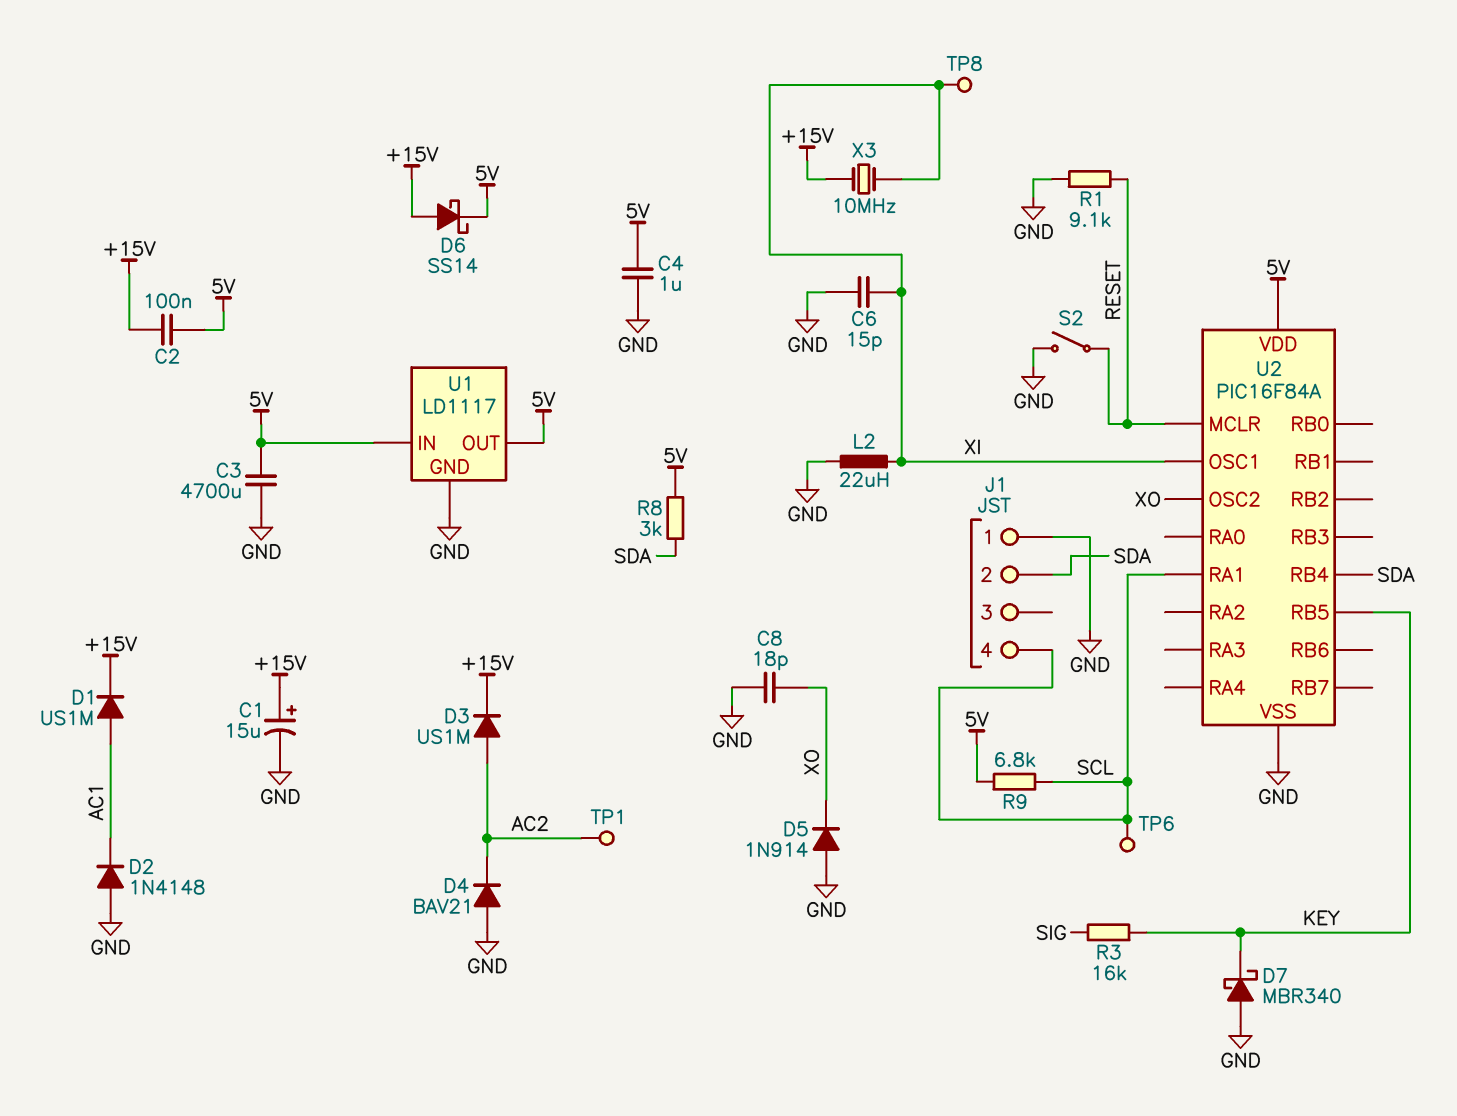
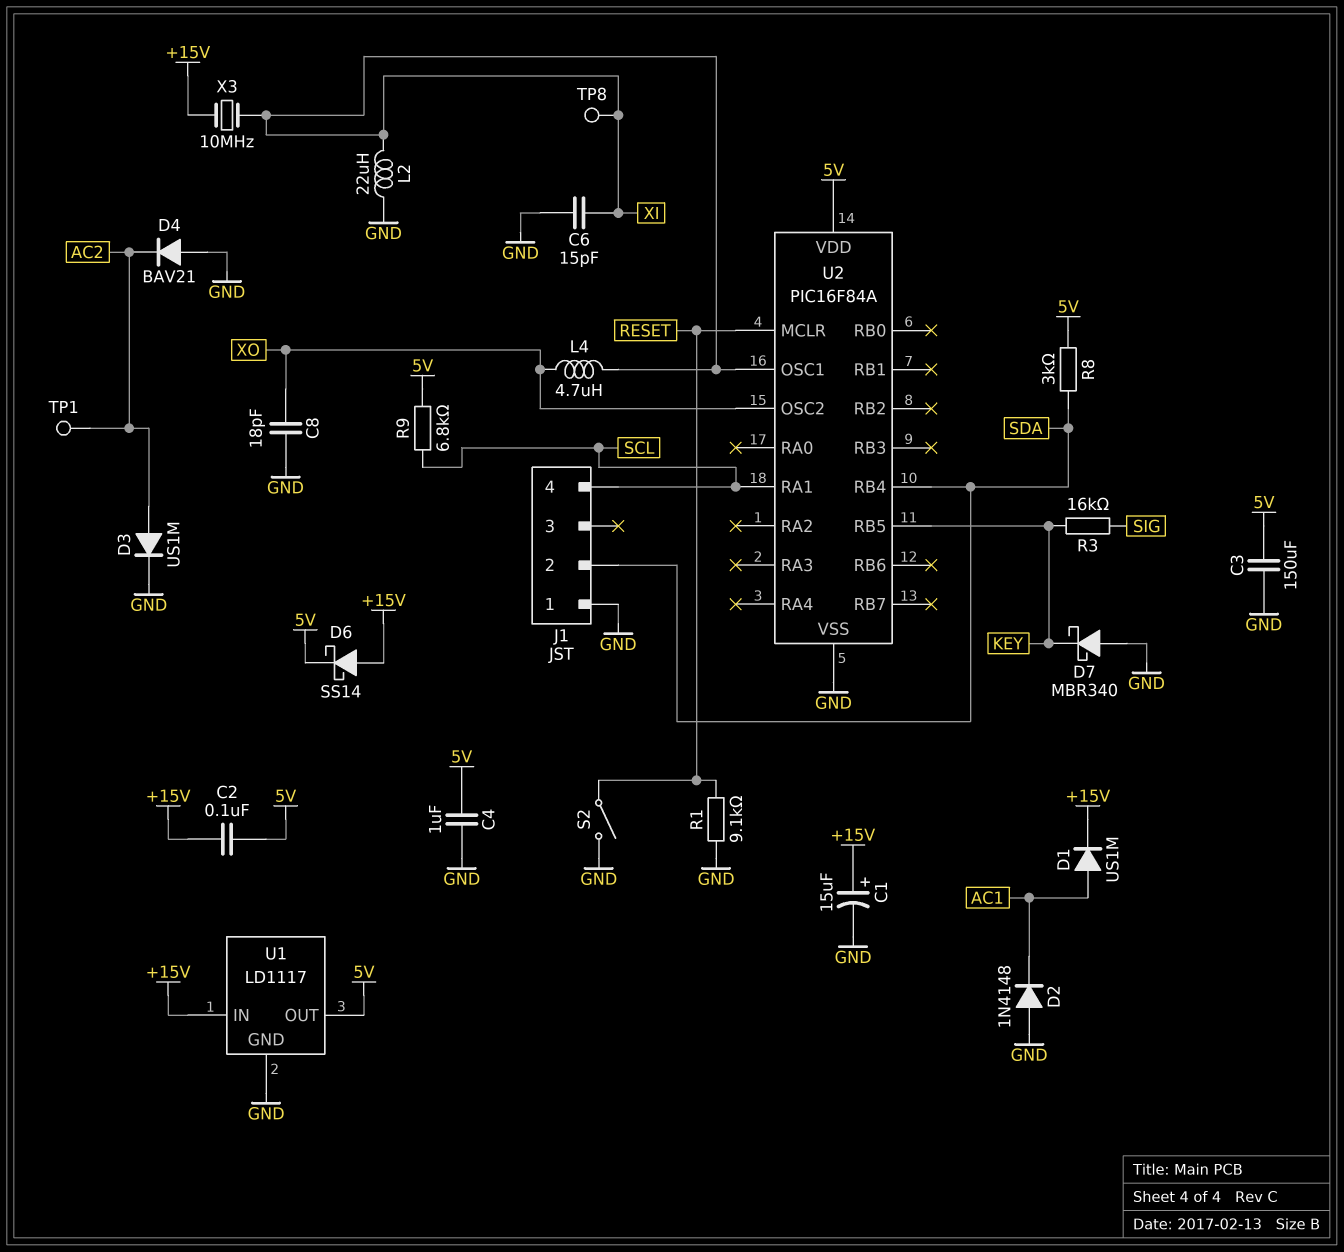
C3: 4700uF (5V, GND) -> 150uF (5V, GND)
D3: diode US1M (A AC2, K +15V) -> diode US1M (A AC2, K GND)
D5: diode 1N914 (A GND, K XO) -> none
L4: none -> 4.7uH (XI, XO)
TP6: test point (SCL) -> none
U1 pin IN: 5V -> +15V

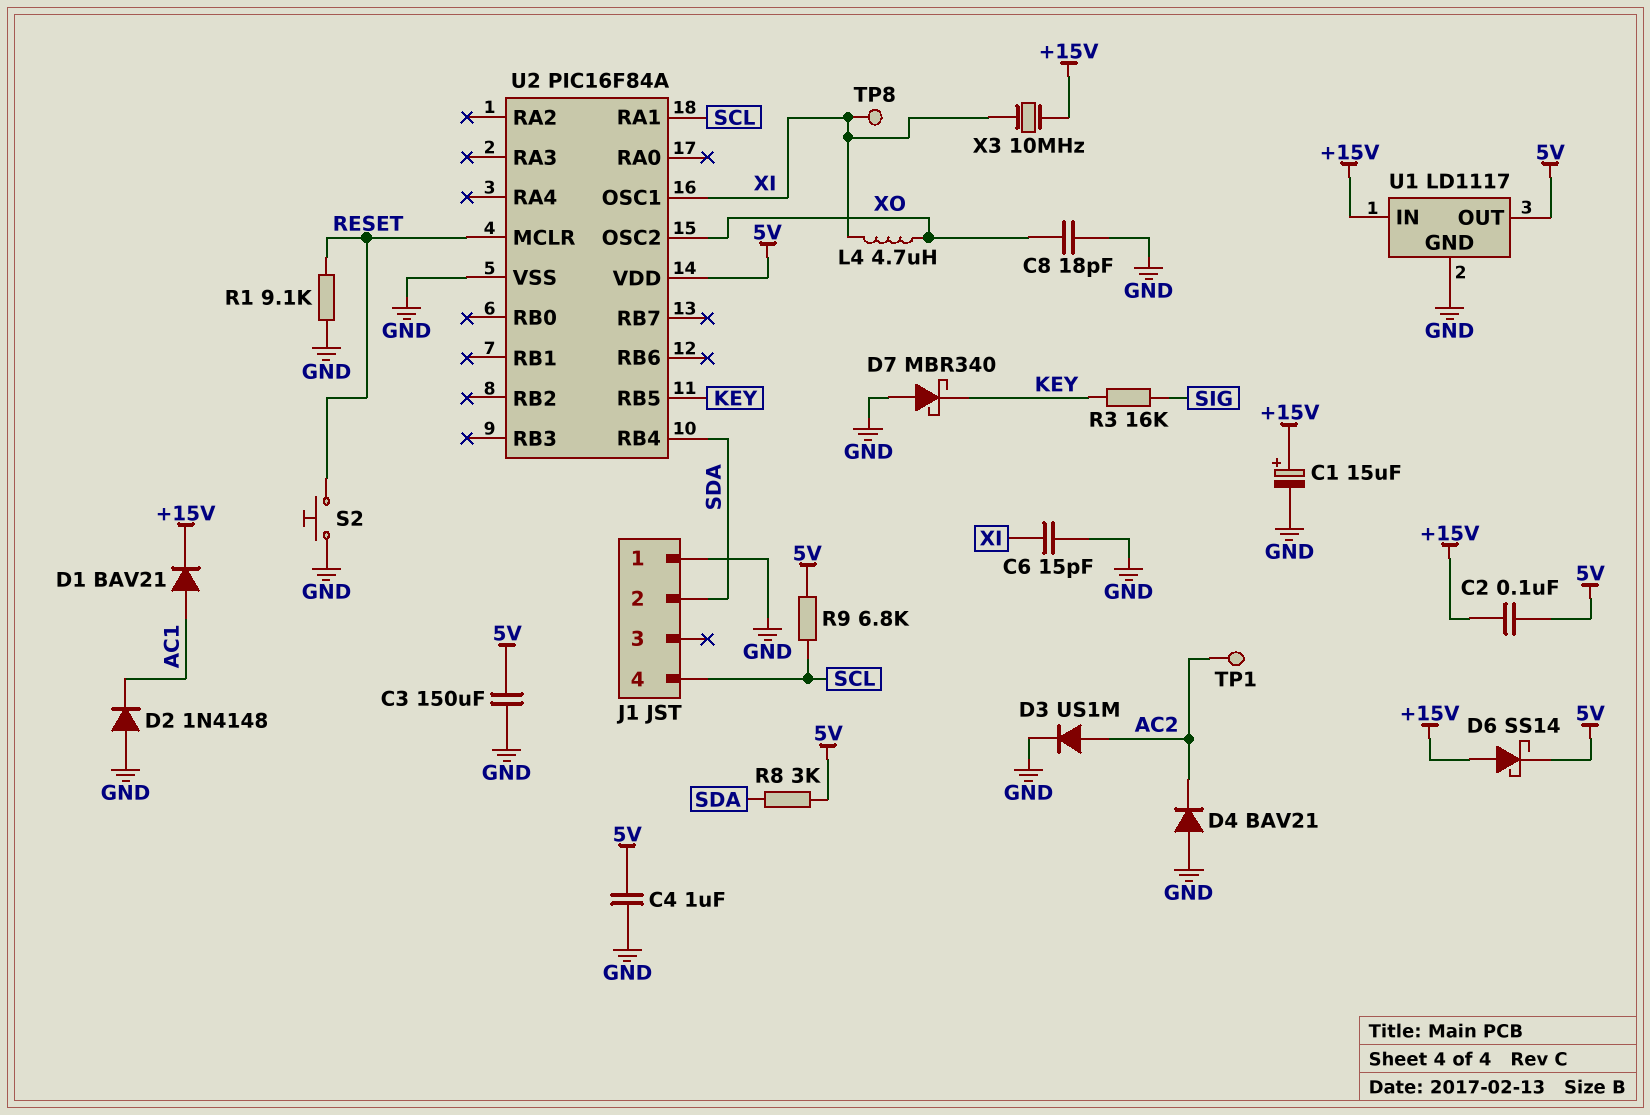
D1: diode US1M (A AC1, K +15V) -> diode BAV21 (A AC1, K +15V)
L2: 22uH (GND, XI) -> none
S2: switch (GND, RESET) -> button (GND, RESET)

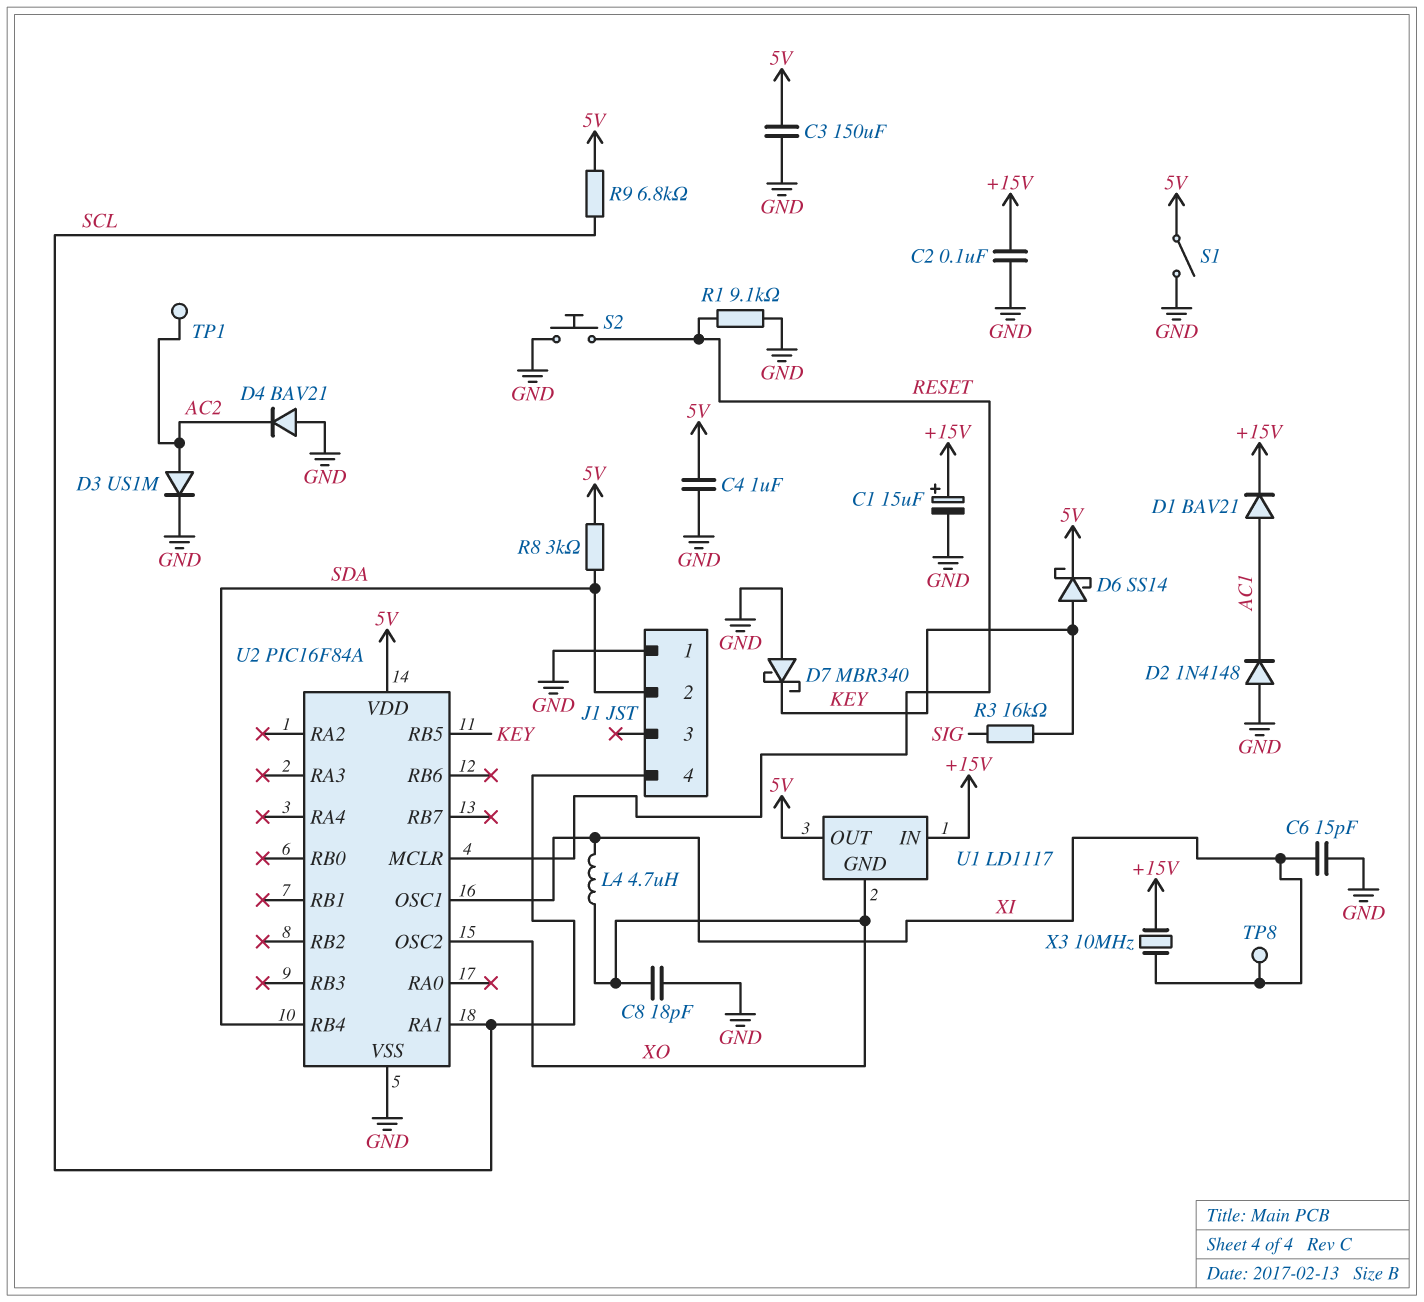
C2: 100nF (+15V, 5V) -> 100nF (+15V, GND)
D6: schottky SS14 (A +15V, K 5V) -> schottky SS14 (A KEY, K 5V)
S1: none -> switch (5V, GND)
U1 pin GND: GND -> XO

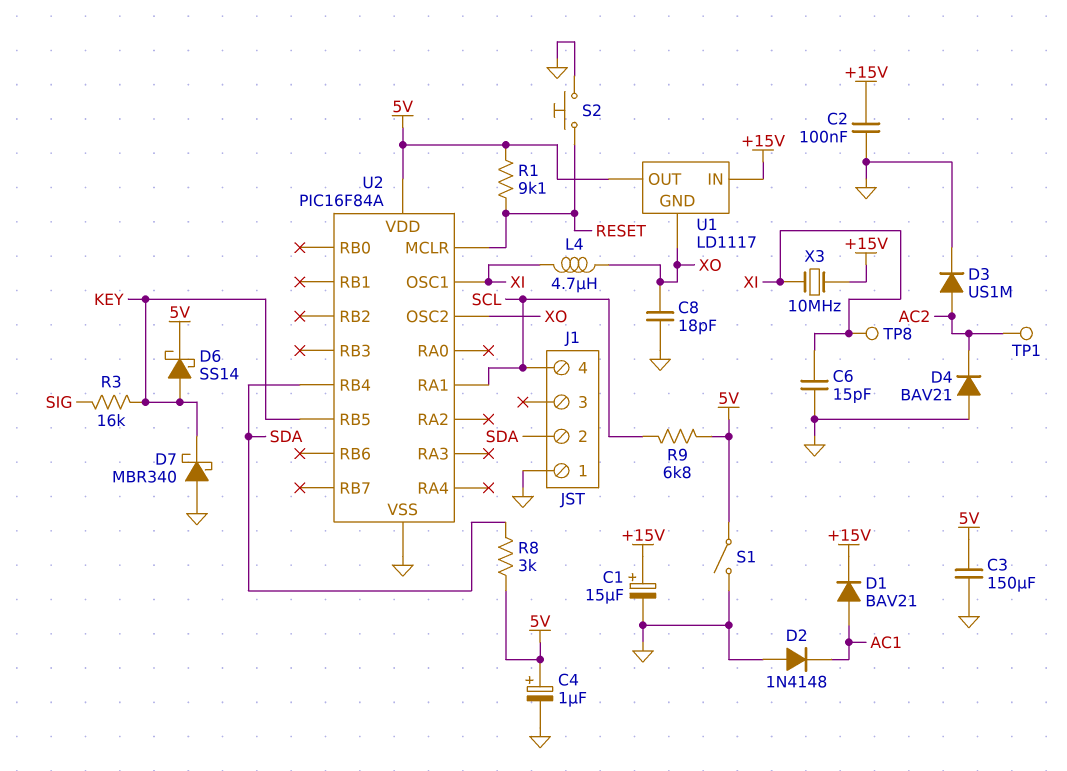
C4: 1uF (5V, GND) -> 1uF (plus 5V, minus GND)
R1: 9.1k (GND, RESET) -> 9.1k (5V, RESET)

